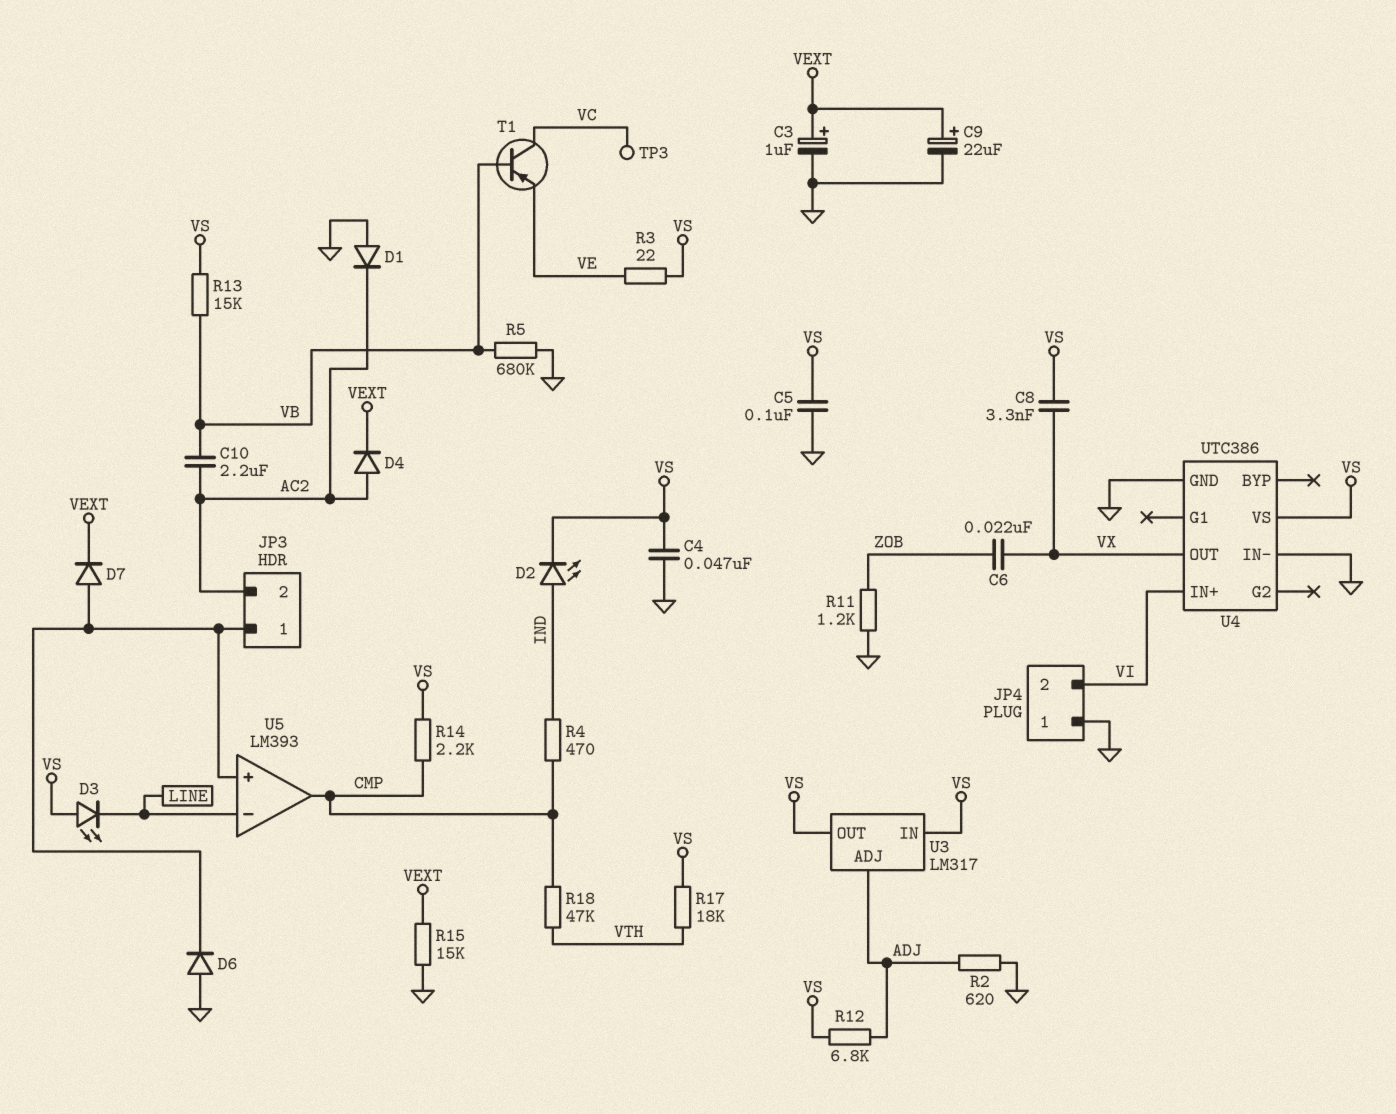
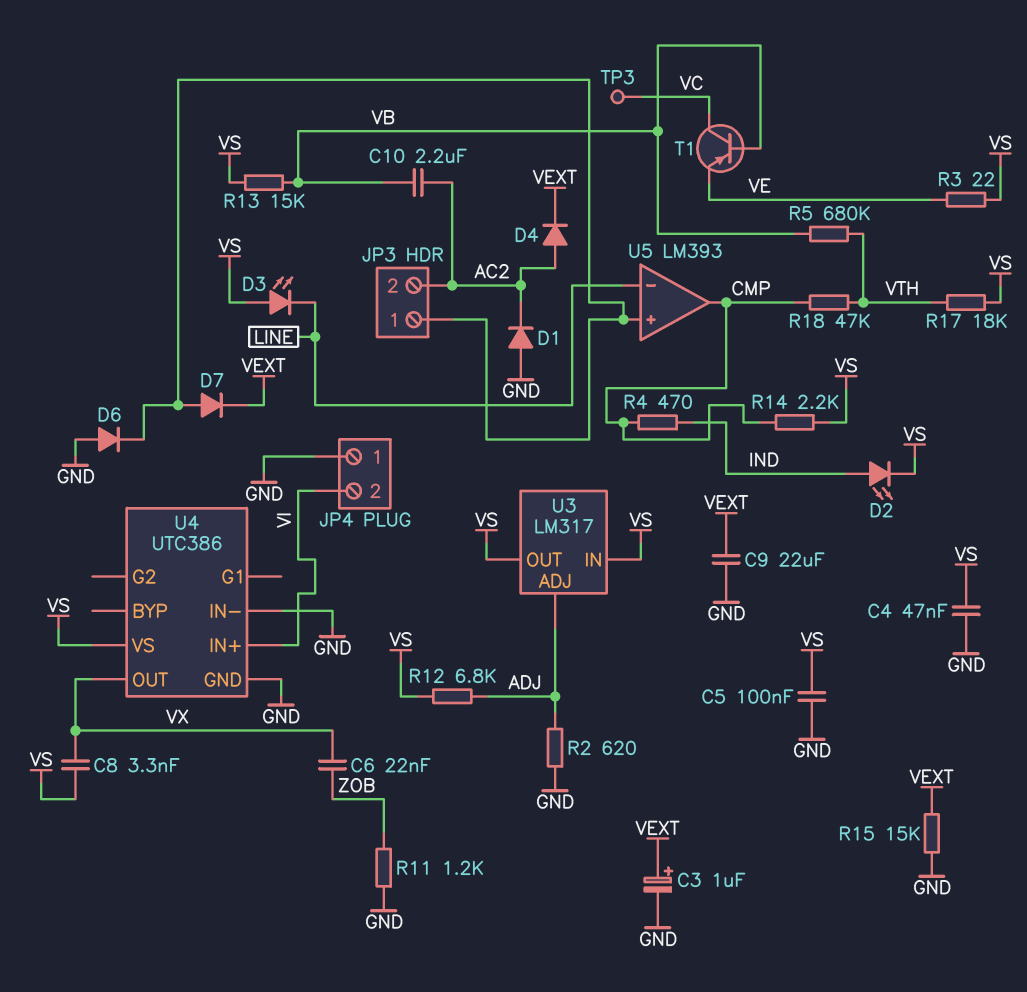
C9: 22uF (plus VEXT, minus GND) -> 22uF (GND, VEXT)
R5: 680k (GND, VB) -> 680k (VB, VTH)

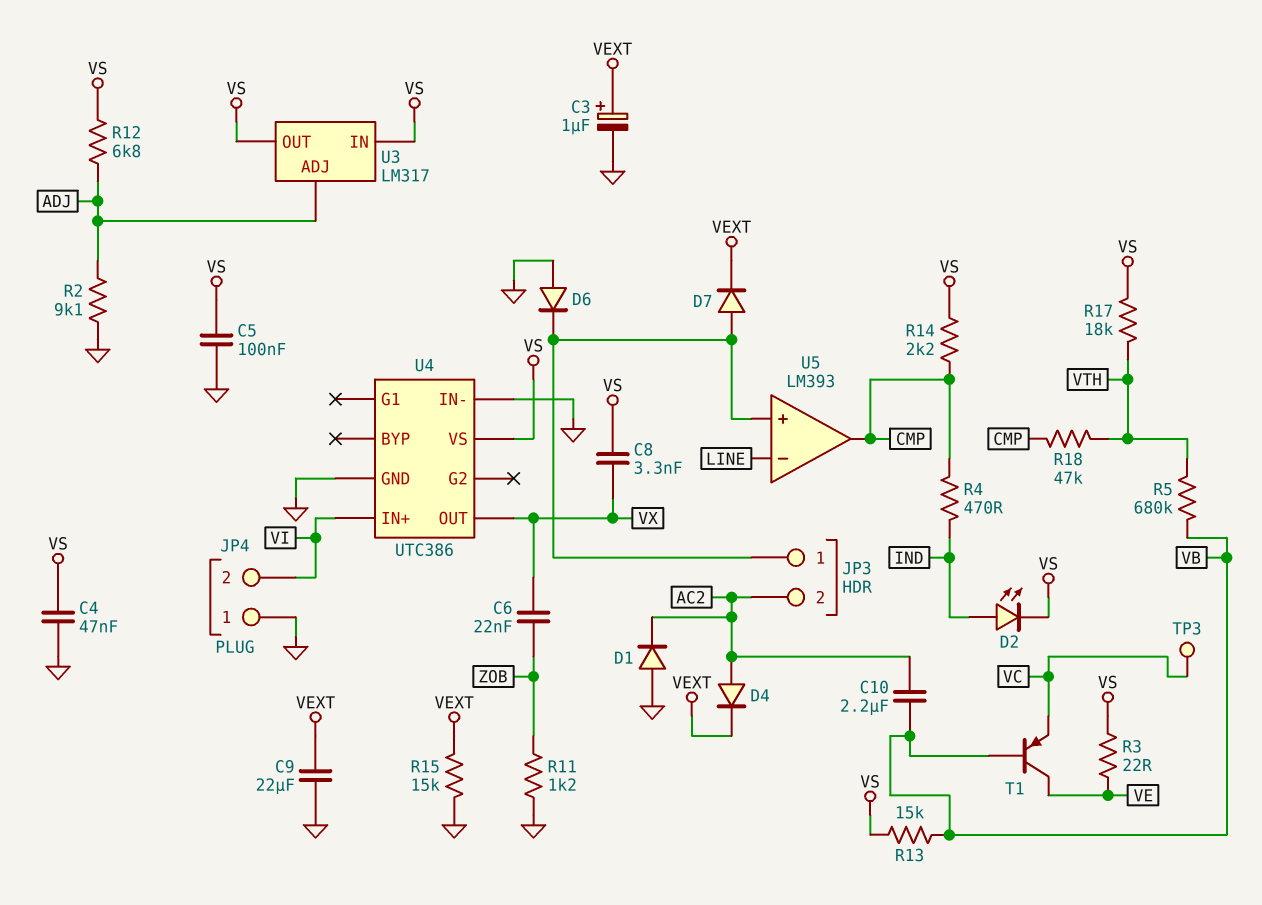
D3: LED (A VS, K LINE) -> none
R2: 620 (ADJ, GND) -> 9.1k (ADJ, GND)
T1: PNP (B VB, C VC, E VE) -> PNP (B VB, C VE, E VC)

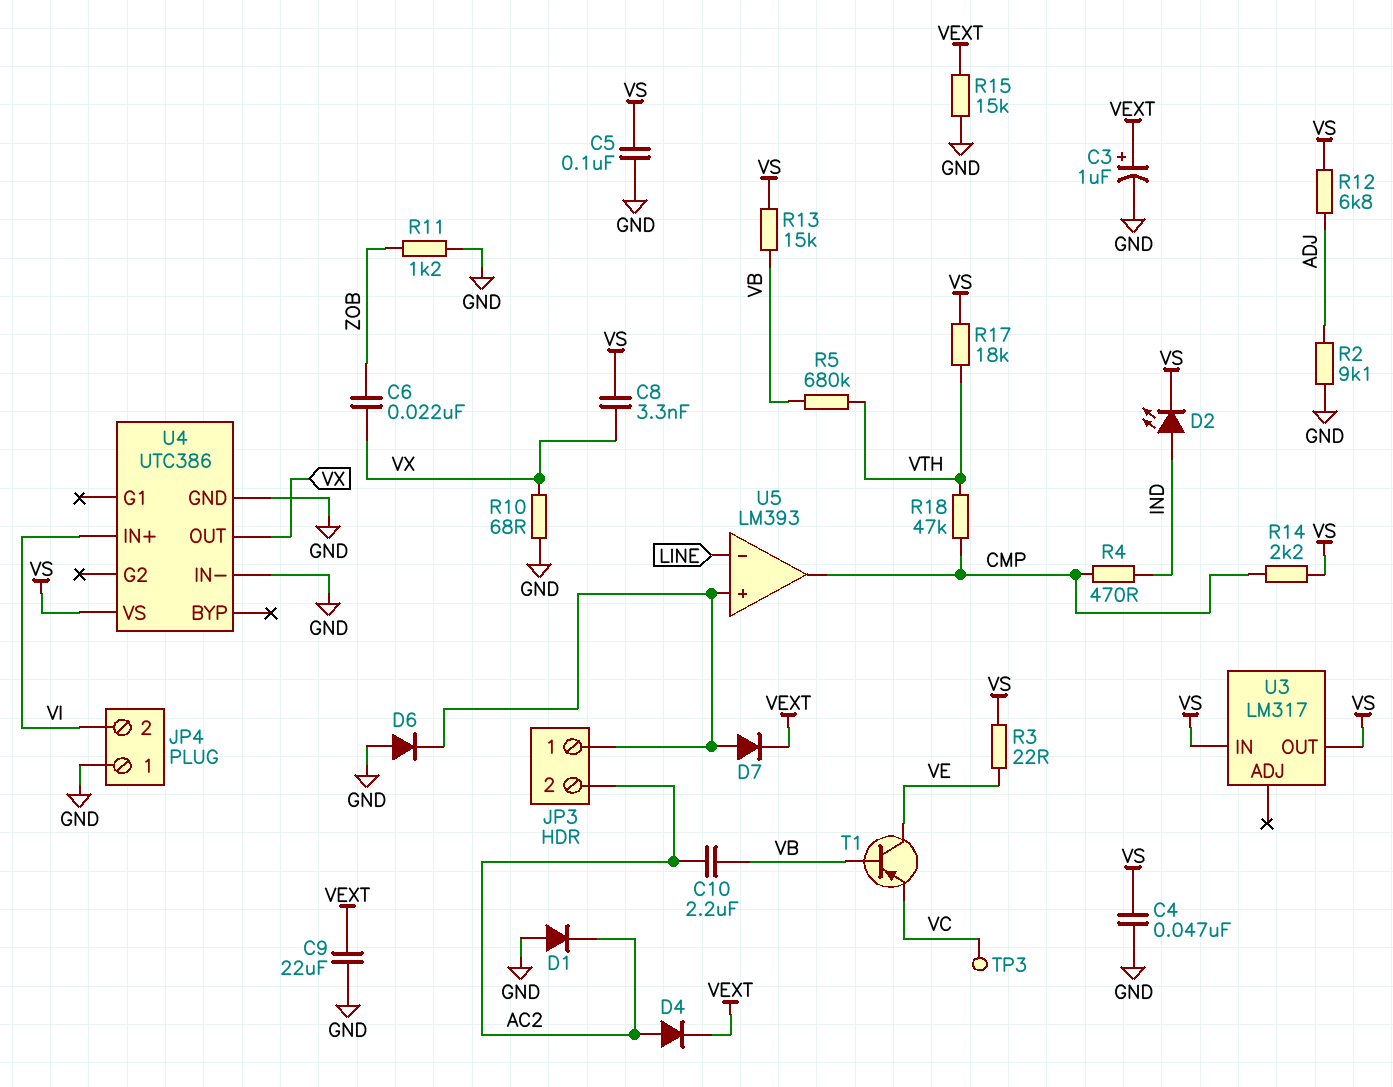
R10: none -> 68 (GND, VX)
U3 pin ADJ: ADJ -> none

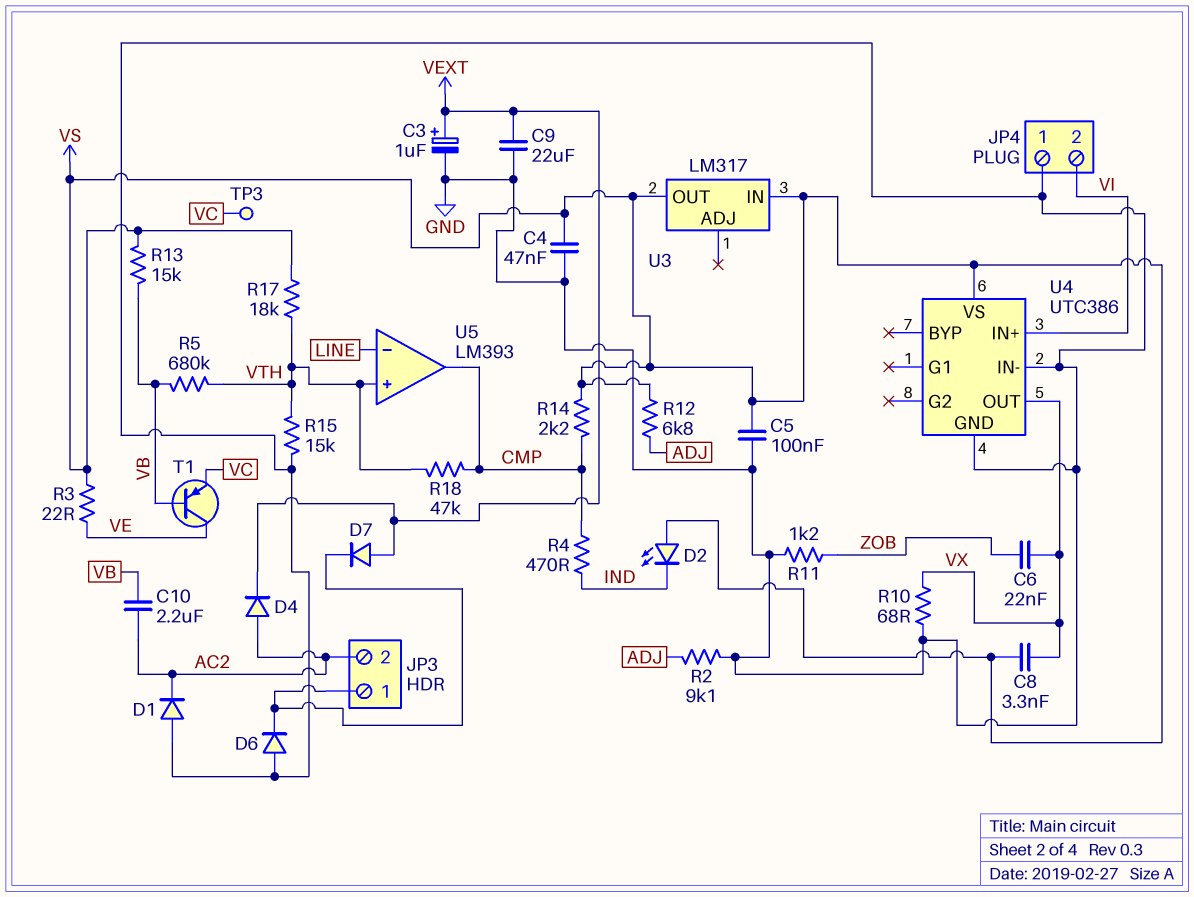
D2: LED (A IND, K VS) -> LED (A VS, K IND)
D7: diode (A JP3/1, K VEXT) -> diode (A VEXT, K JP3/1)
R15: 15k (GND, VEXT) -> 15k (GND, VTH)
U5 pin in+: JP3/1 -> VTH

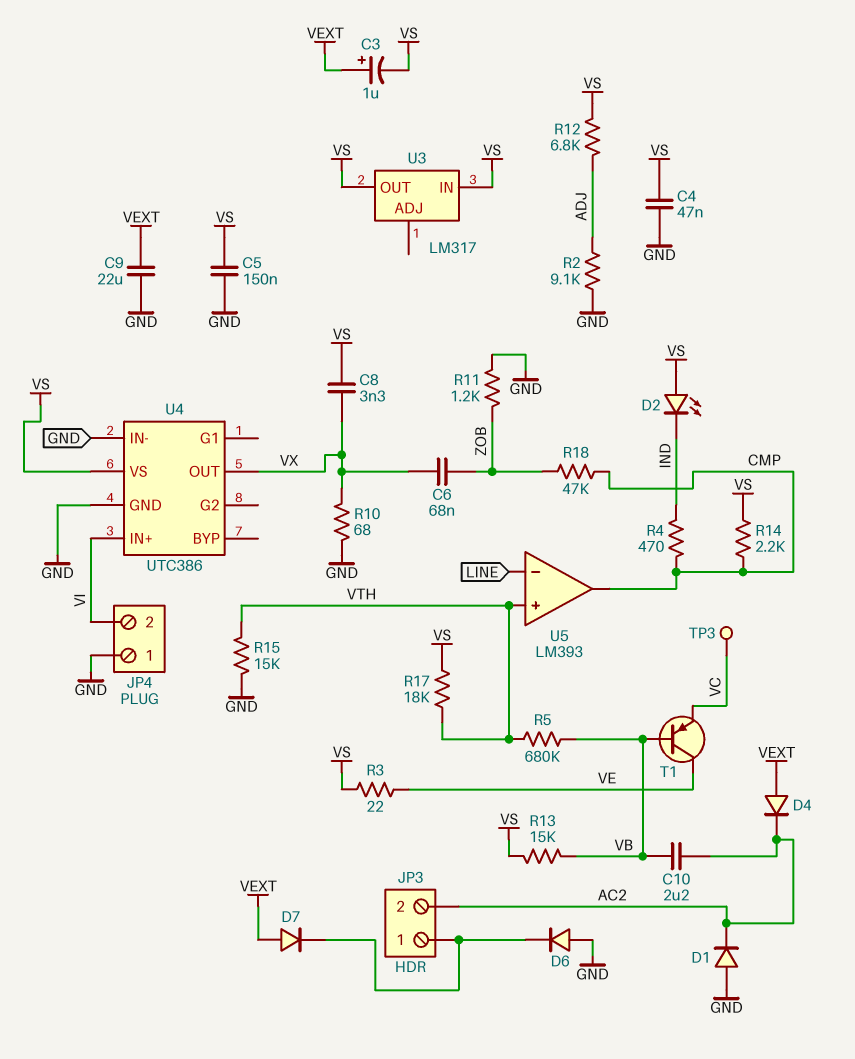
C3: 1uF (plus VEXT, minus GND) -> 1uF (plus VEXT, minus VS)
C5: 100nF (GND, VS) -> 150nF (GND, VS)
C6: 22nF (VX, ZOB) -> 68nF (VX, ZOB)
D4: diode (A AC2, K VEXT) -> diode (A VEXT, K AC2)
R18: 47k (CMP, VTH) -> 47k (CMP, ZOB)

